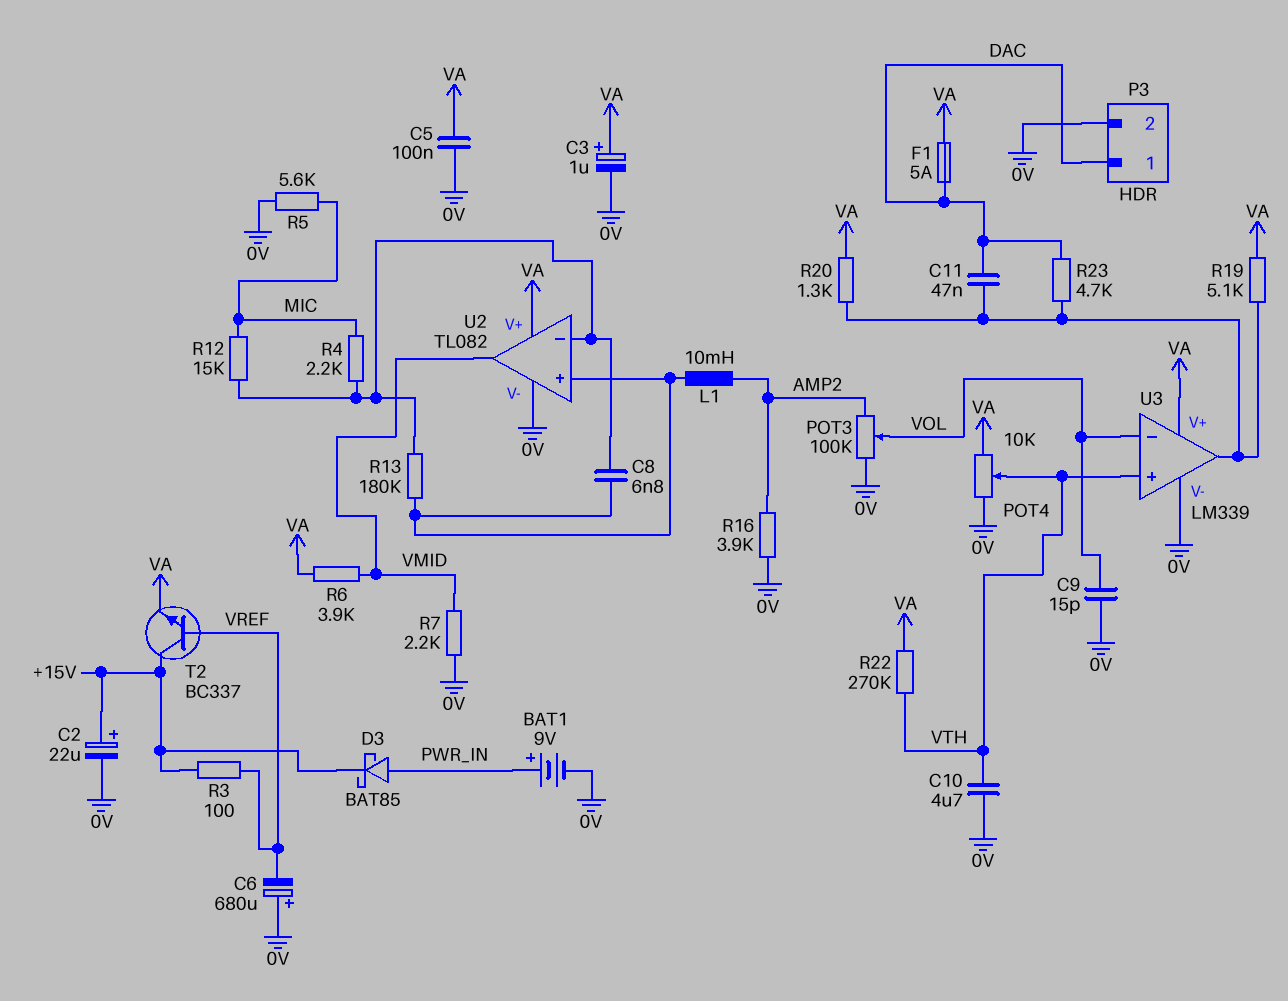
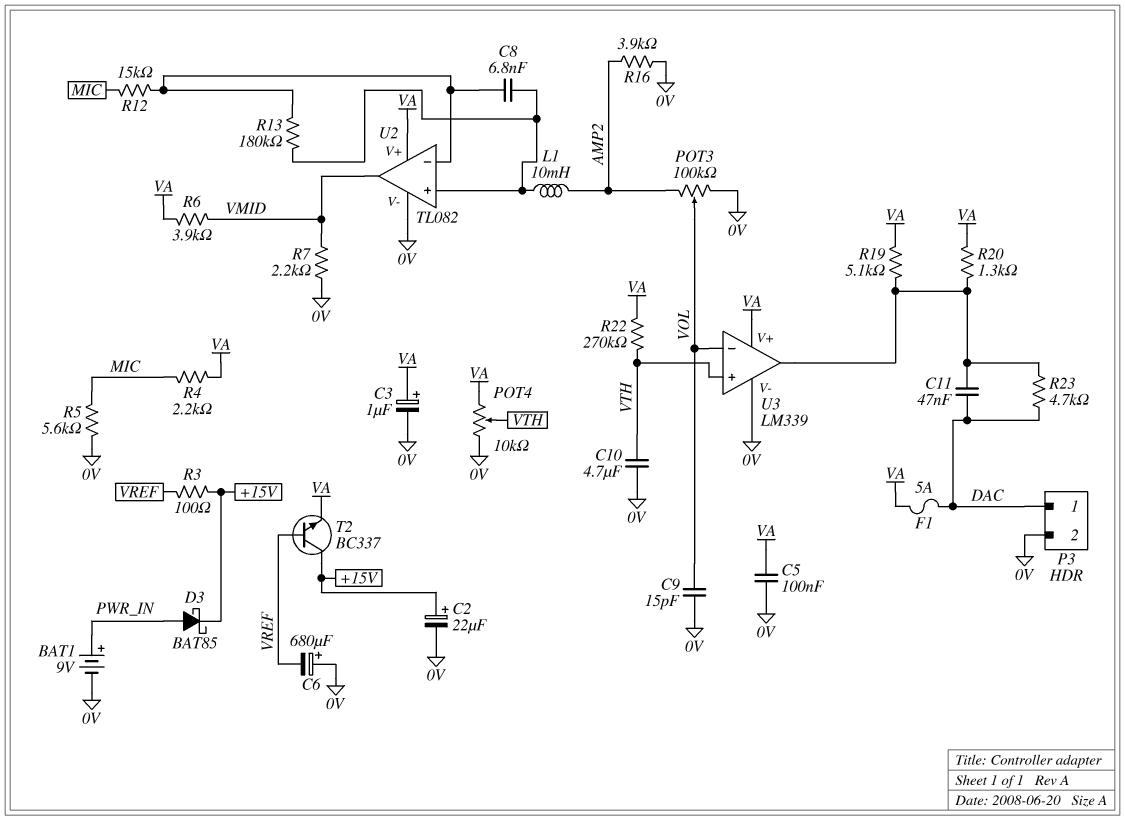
R4: 2.2k (MIC, U2/in-) -> 2.2k (MIC, VA)

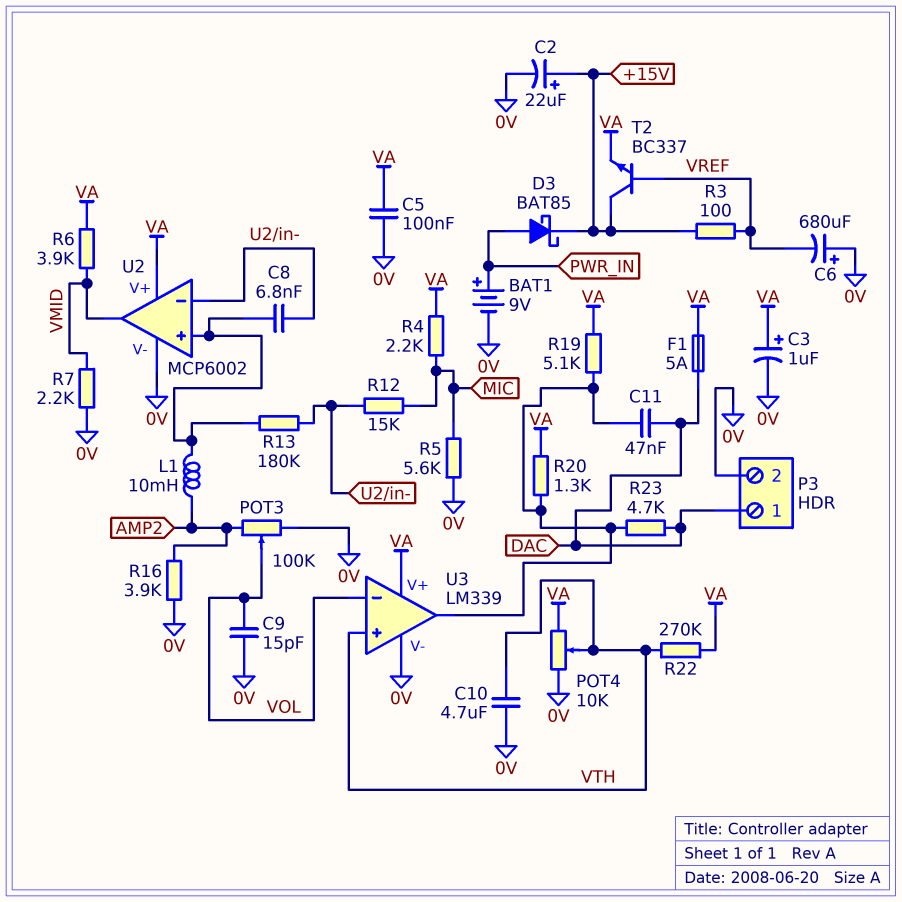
U2: TL082 -> MCP6002

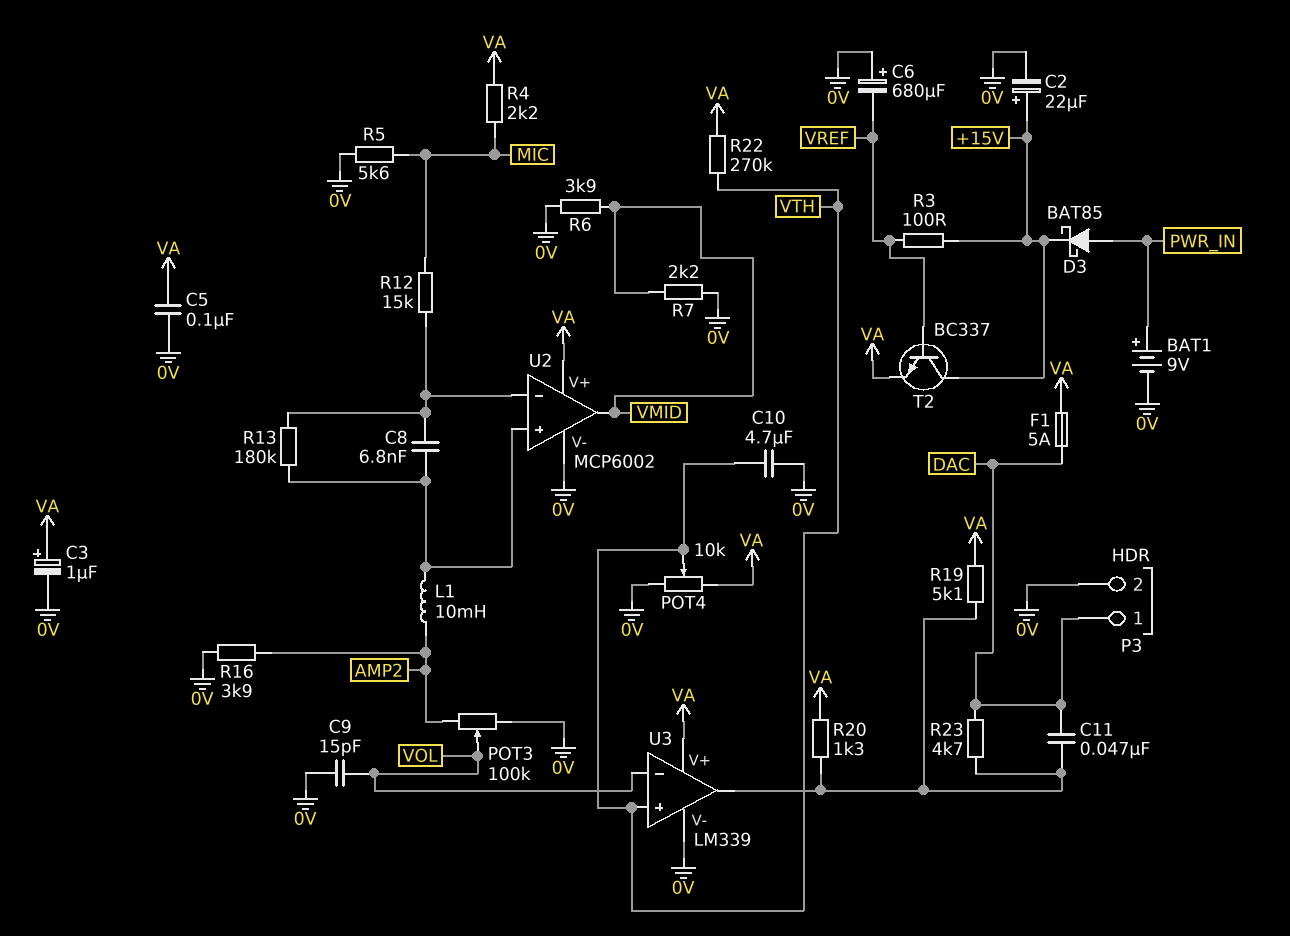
R6: 3.9k (VA, VMID) -> 3.9k (0V, VMID)

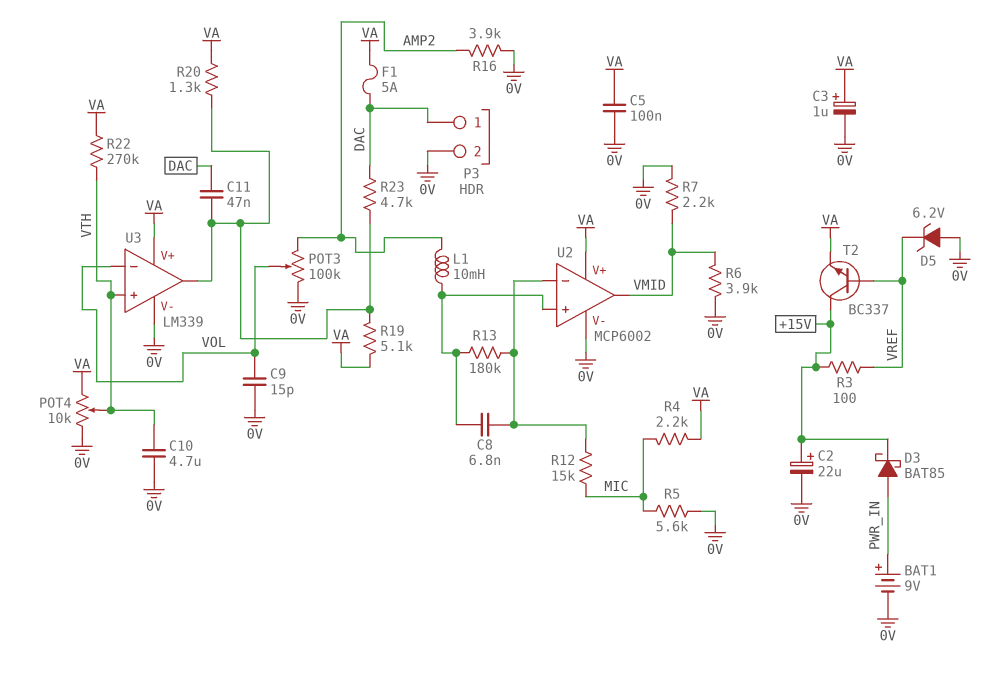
C6: 680uF (plus 0V, minus VREF) -> none
D5: none -> zener 6.2V (A 0V, K VREF)

